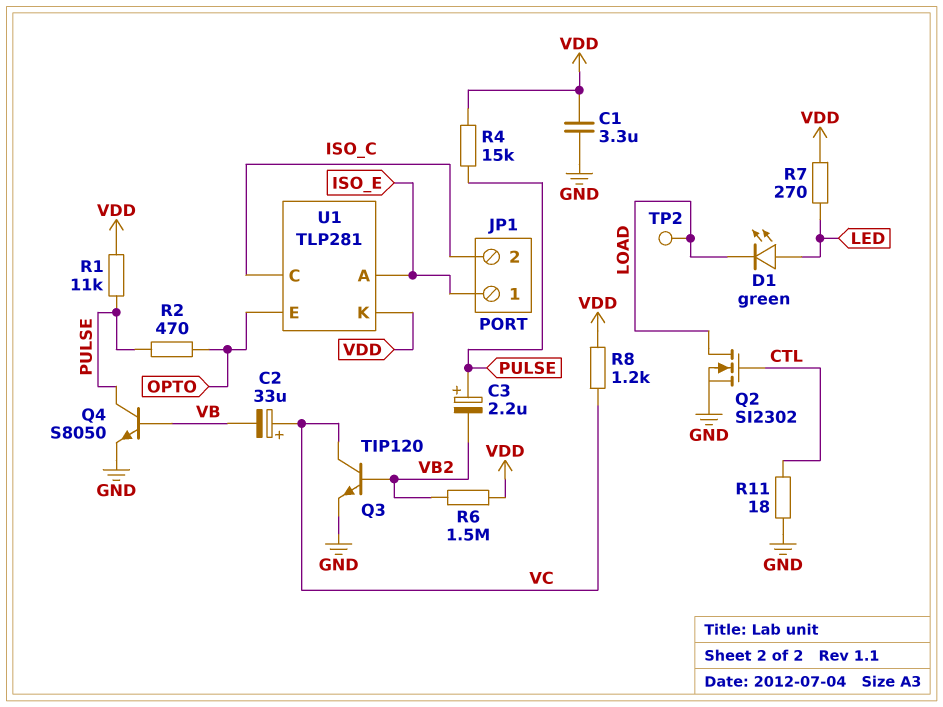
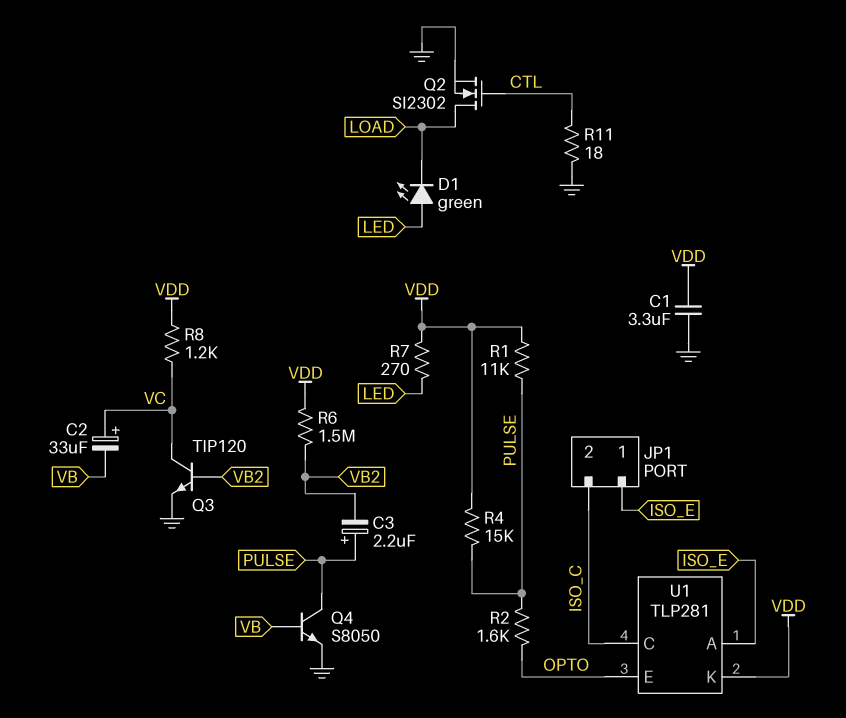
R2: 470 (OPTO, PULSE) -> 1.6k (OPTO, PULSE)
TP2: test point (LOAD) -> none

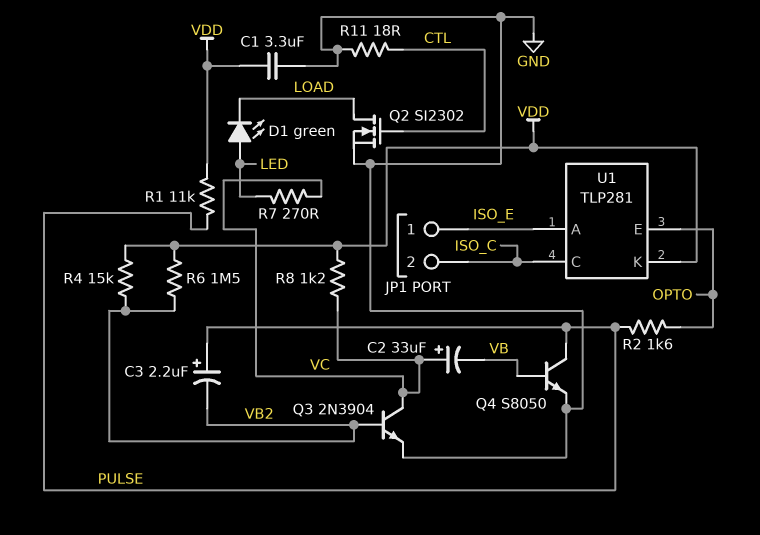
Q3: NPN TIP120 (B VB2, C VC, E GND) -> NPN 2N3904 (B VB2, C VC, E GND)
R4: 15k (PULSE, VDD) -> 15k (VB2, VDD)
R7: 270 (LED, VDD) -> 270 (LED, VC)

